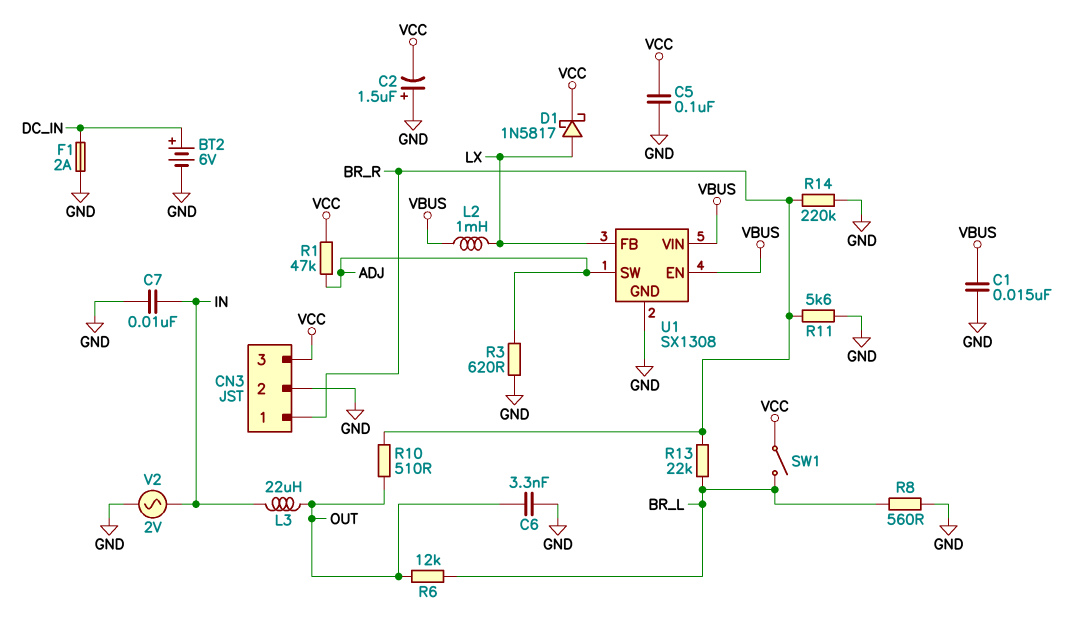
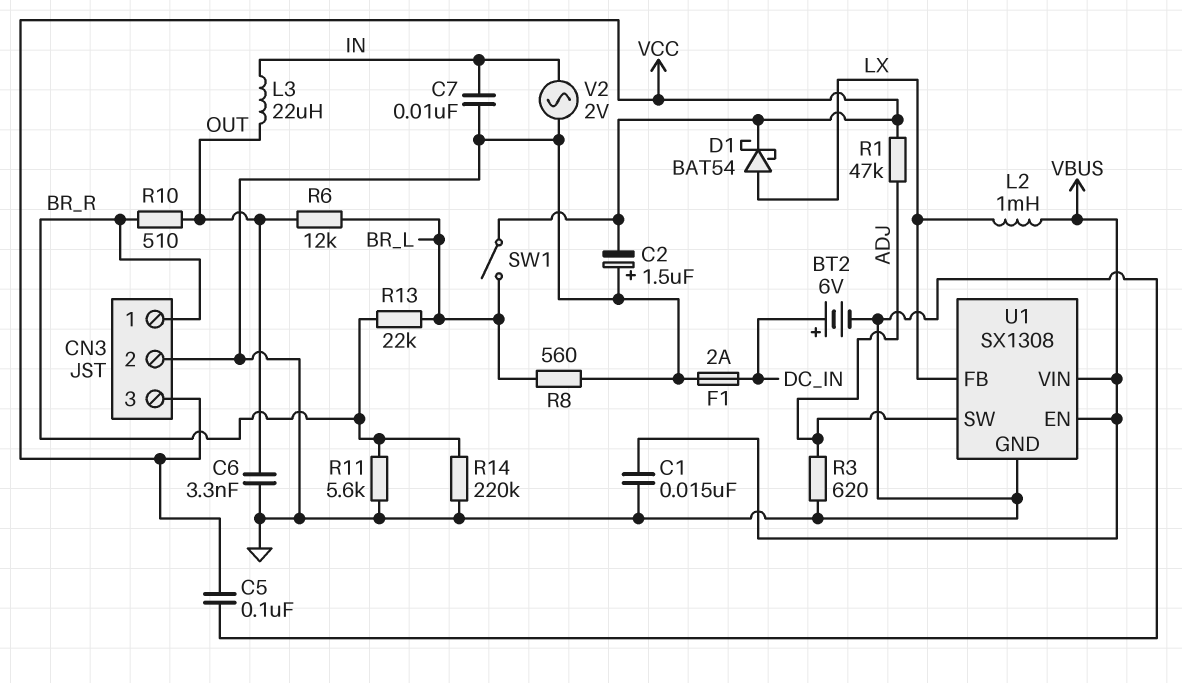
D1: schottky 1N5817 (A LX, K VCC) -> schottky BAT54 (A LX, K VCC)

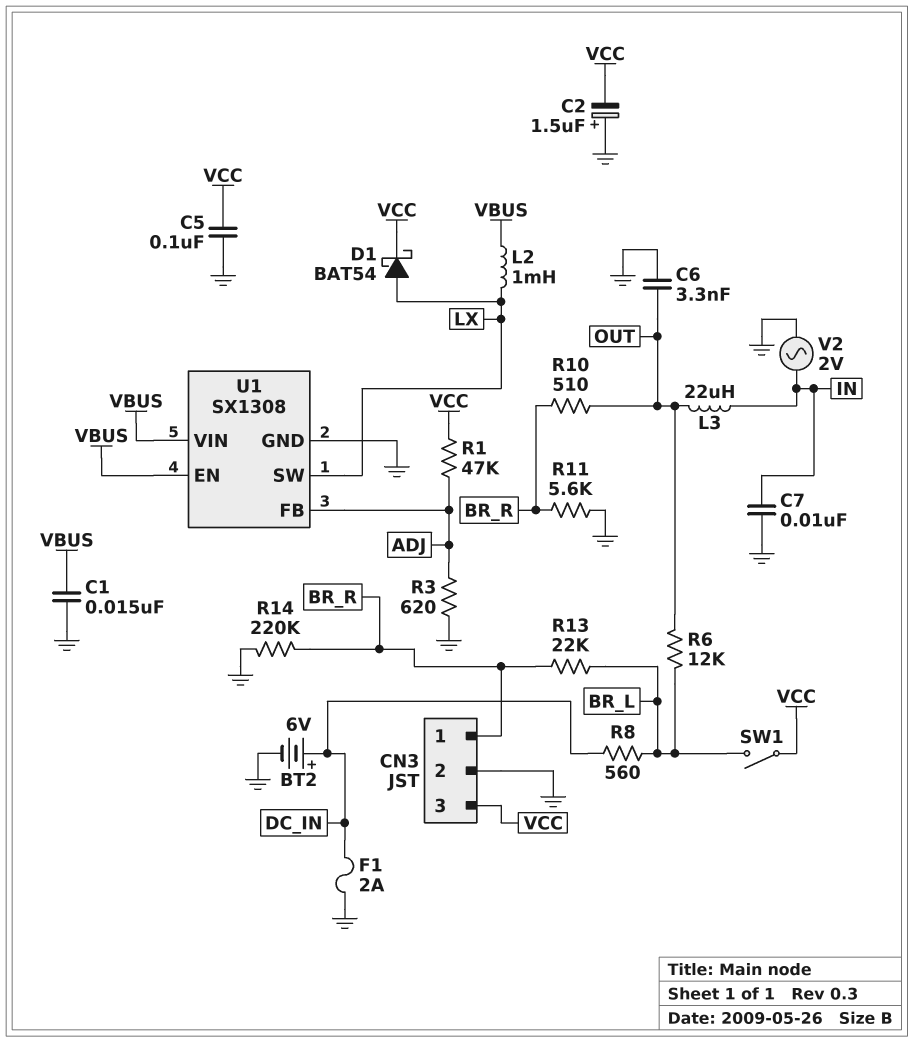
R8: 560 (BR_L, GND) -> 560 (BR_L, DC_IN)
U1 pin FB: LX -> ADJ
U1 pin SW: ADJ -> LX

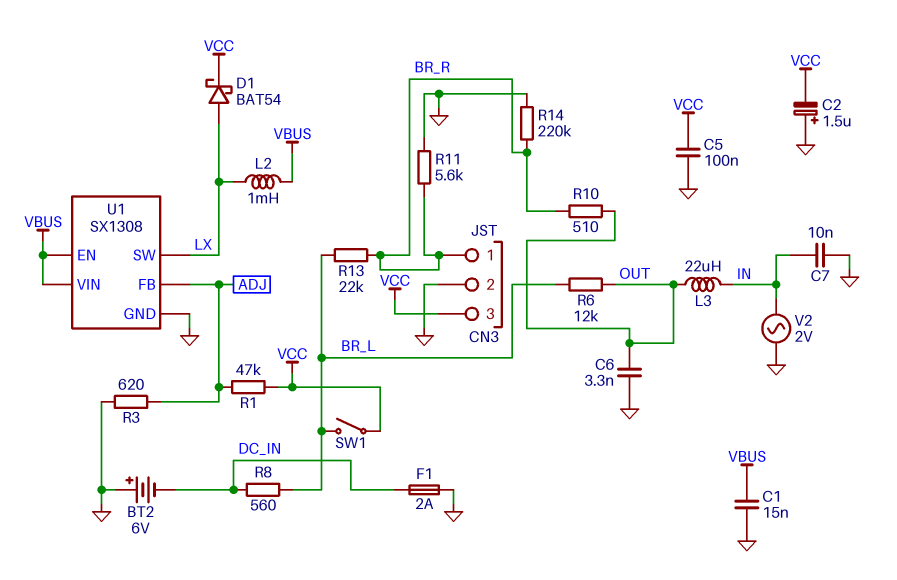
BT2: 6V (plus DC_IN, minus GND) -> 6V (plus GND, minus DC_IN)

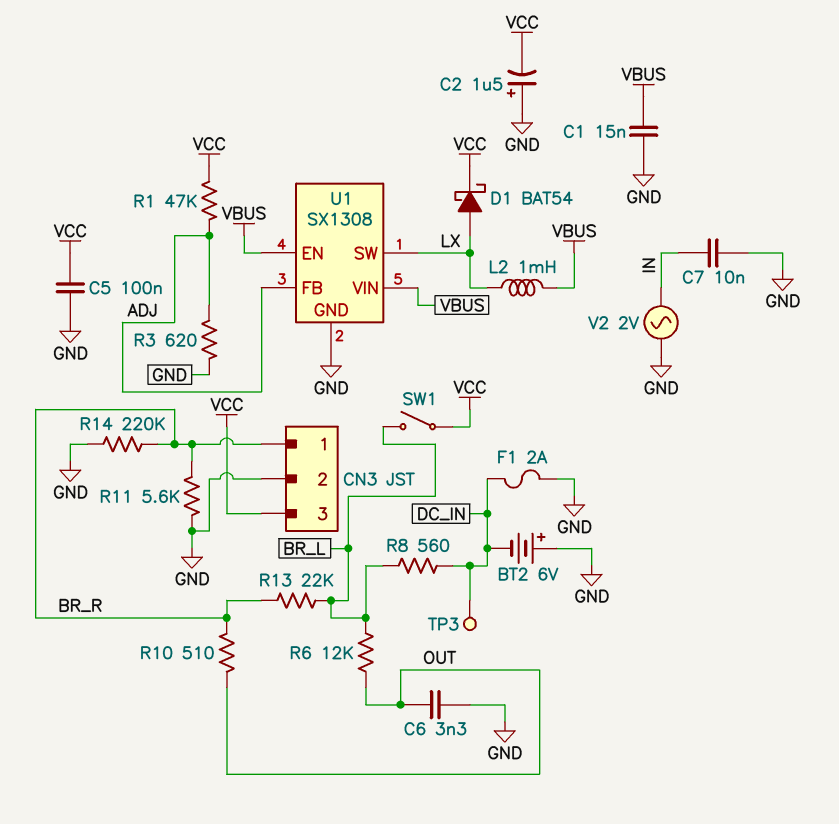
L3: 22uH (IN, OUT) -> none
TP3: none -> test point (DC_IN)

